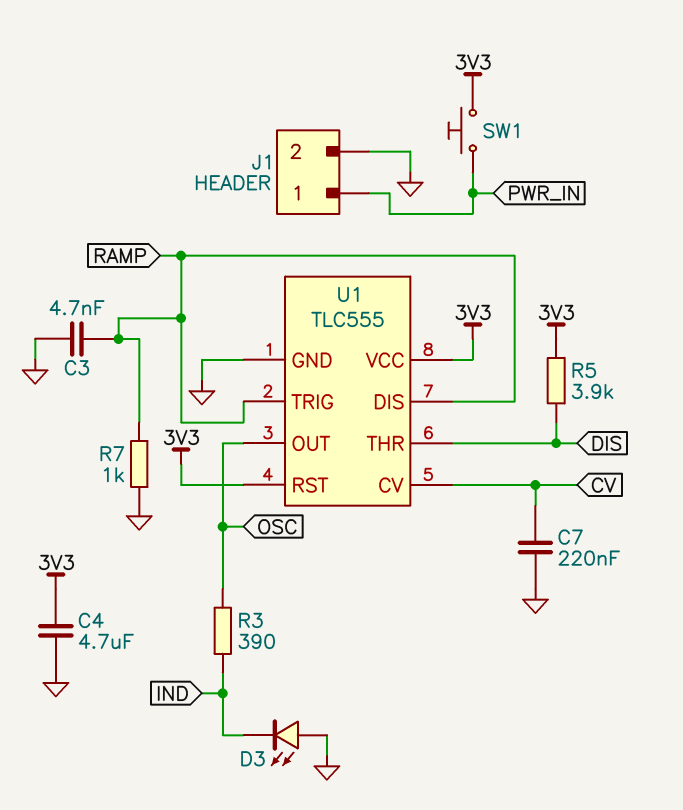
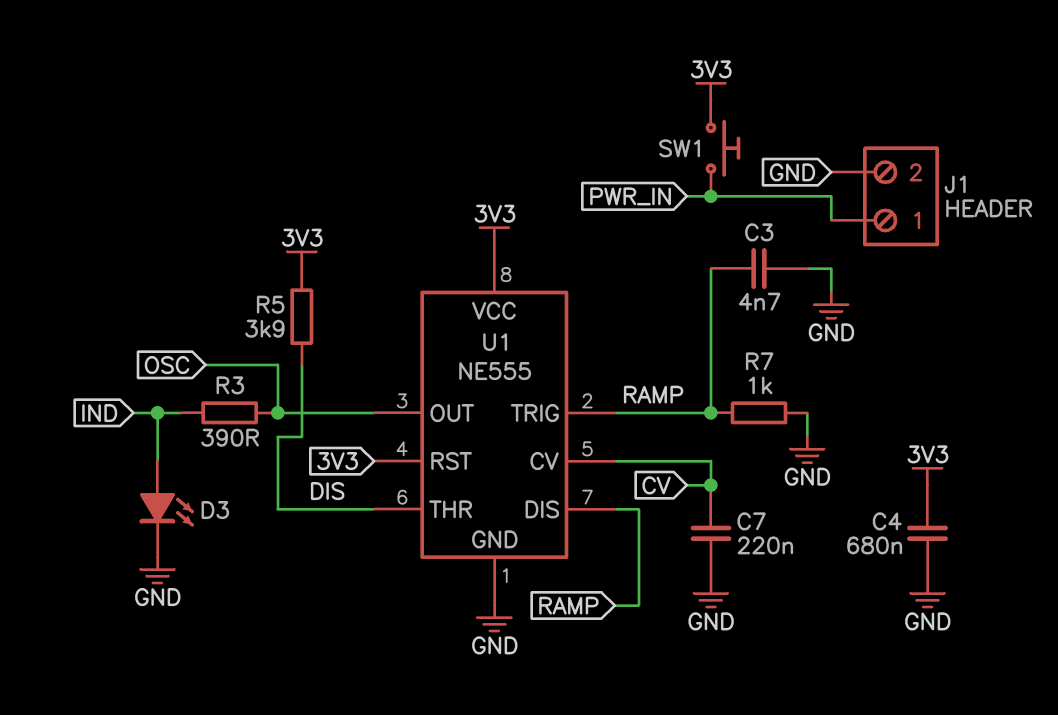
C4: 4.7uF (3V3, GND) -> 680nF (3V3, GND)
D3: LED (A GND, K IND) -> LED (A IND, K GND)
U1: TLC555 -> NE555

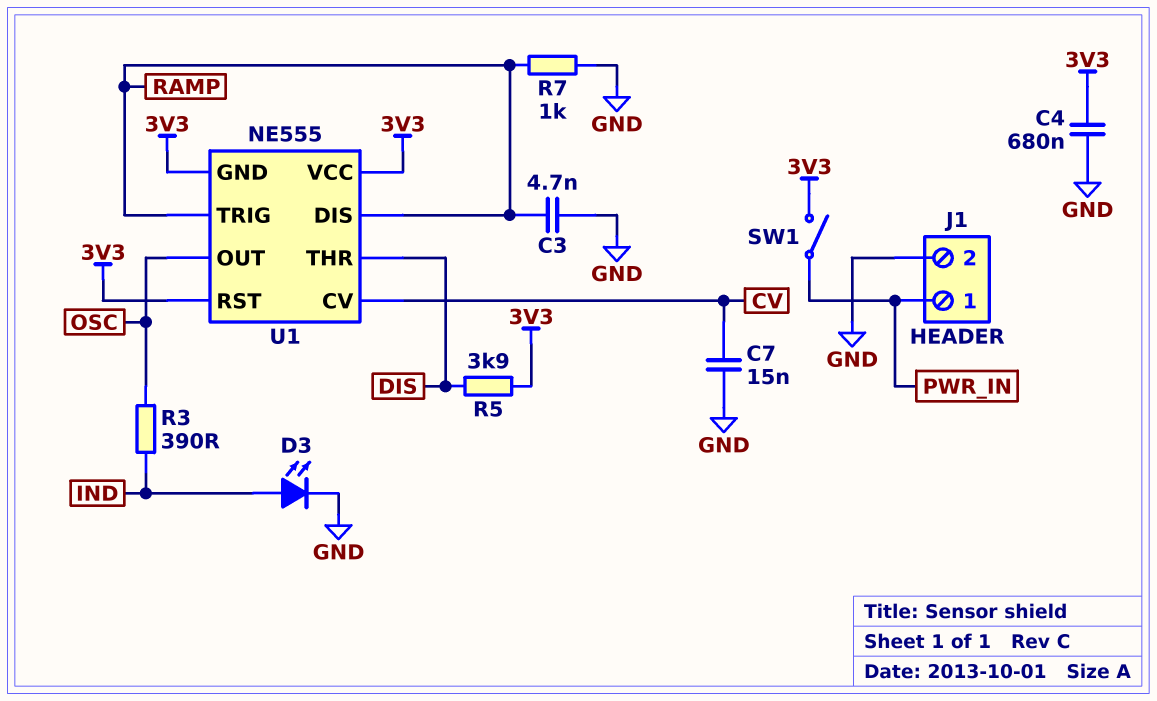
C7: 220nF (CV, GND) -> 15nF (CV, GND)
SW1: button (3V3, PWR_IN) -> switch (3V3, PWR_IN)
U1 pin GND: GND -> 3V3

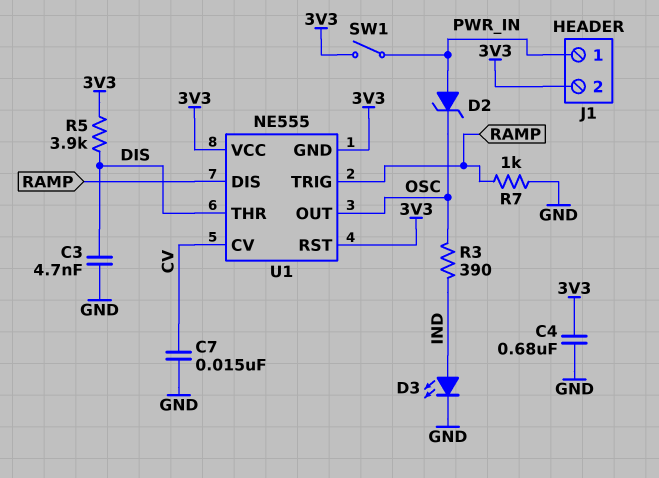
C3: 4.7nF (GND, RAMP) -> 4.7nF (DIS, GND)
D2: none -> zener (A PWR_IN, K OSC)
J1 pin 2: GND -> 3V3

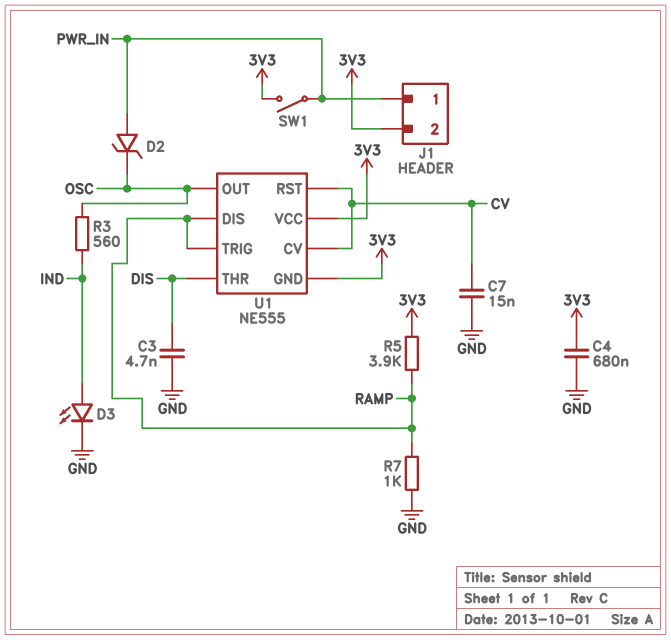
R3: 390 (IND, OSC) -> 560 (IND, OSC)
R5: 3.9k (3V3, DIS) -> 3.9k (3V3, RAMP)
U1 pin RST: 3V3 -> CV

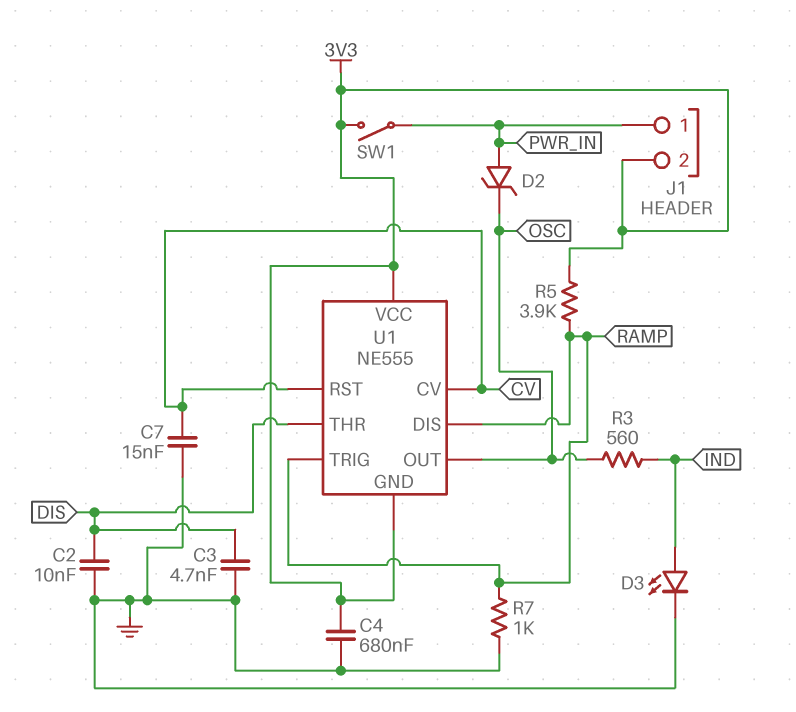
C2: none -> 10nF (DIS, GND)

